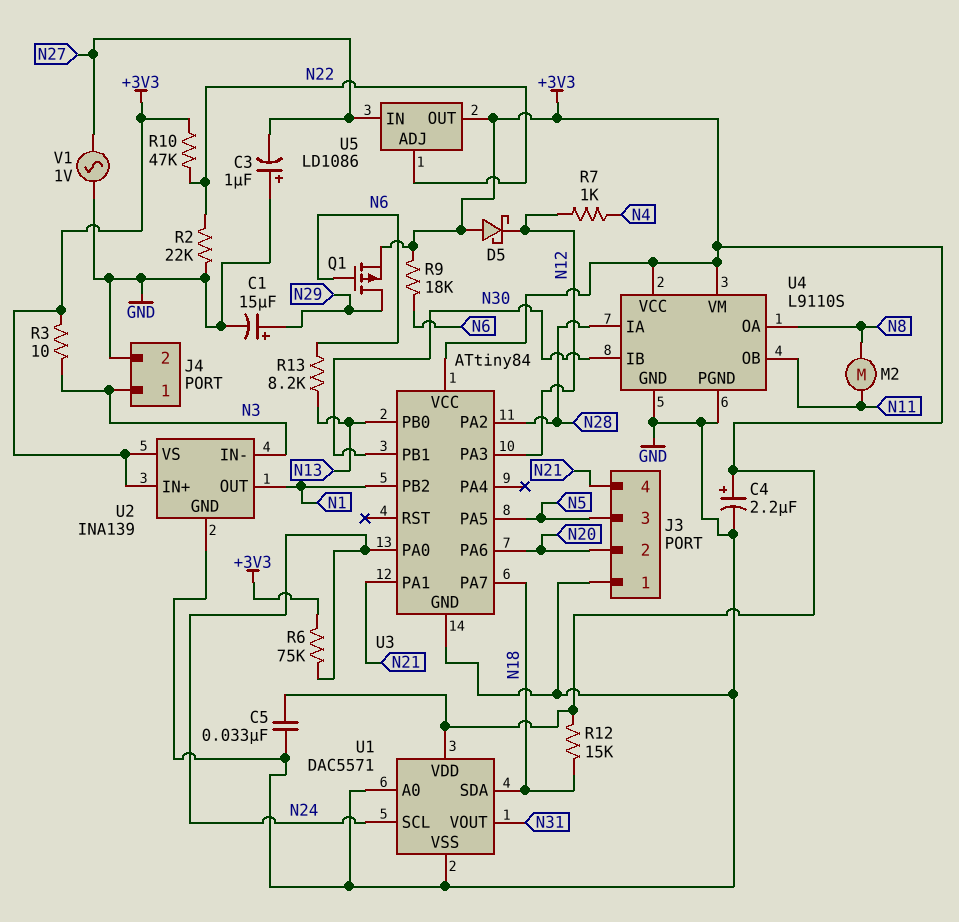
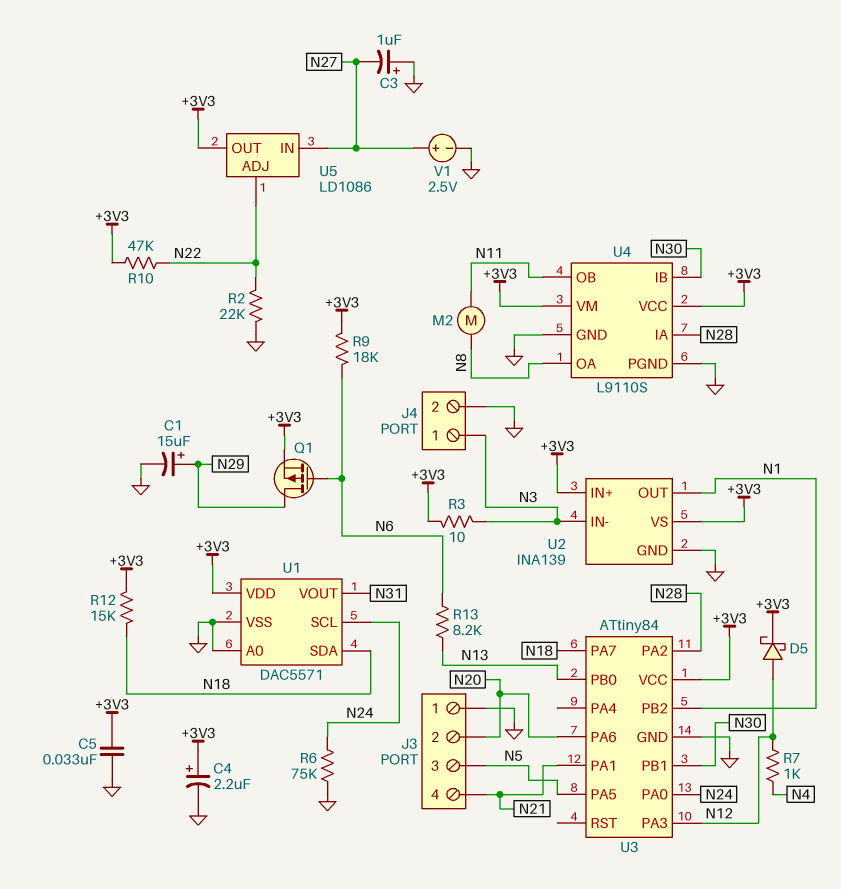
D5: schottky (A +3V3, K N12) -> schottky (A N12, K +3V3)
R6: 75k (+3V3, N24) -> 75k (GND, N24)
V1: AC 1V (GND, N27) -> 2.5V (plus N27, minus GND)

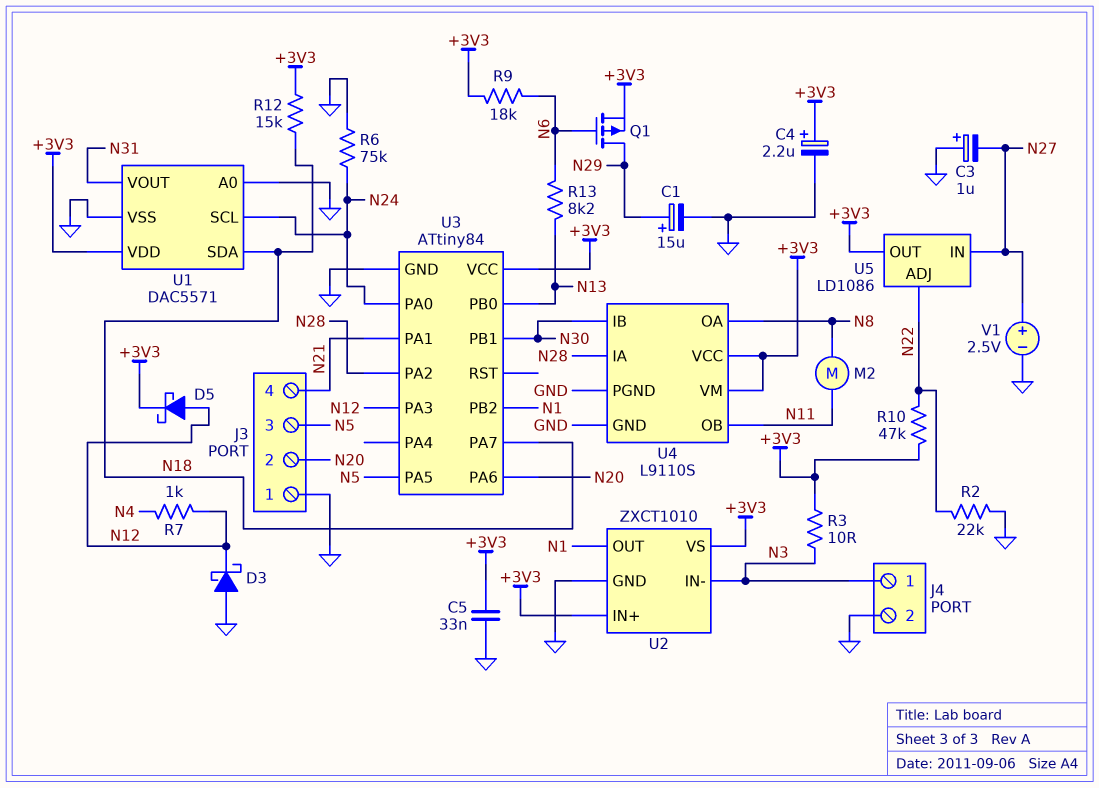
D3: none -> schottky (A GND, K N12)
U2: INA139 -> ZXCT1010

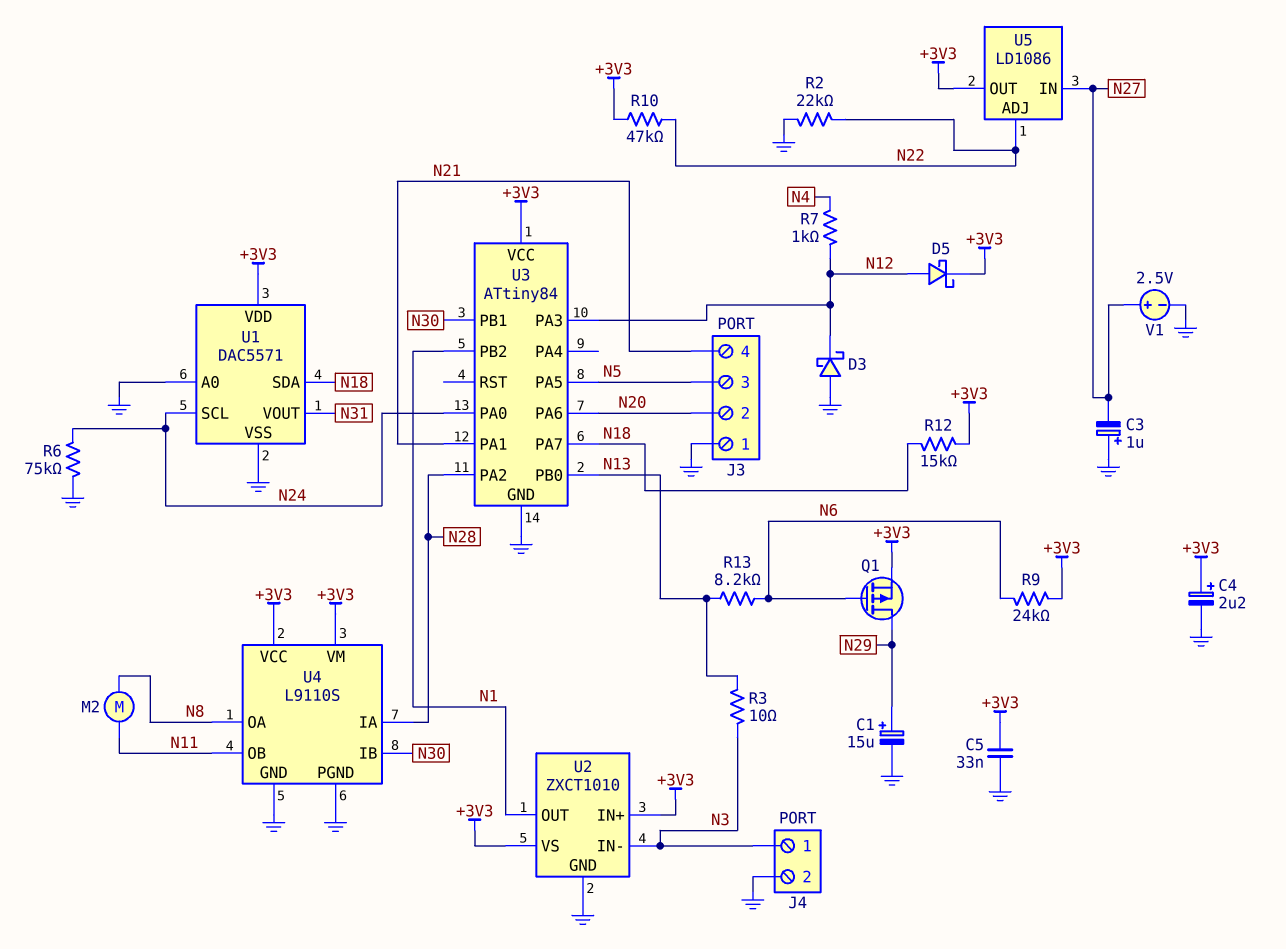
R3: 10 (+3V3, N3) -> 10 (N3, N13)
R9: 18k (+3V3, N6) -> 24k (+3V3, N6)

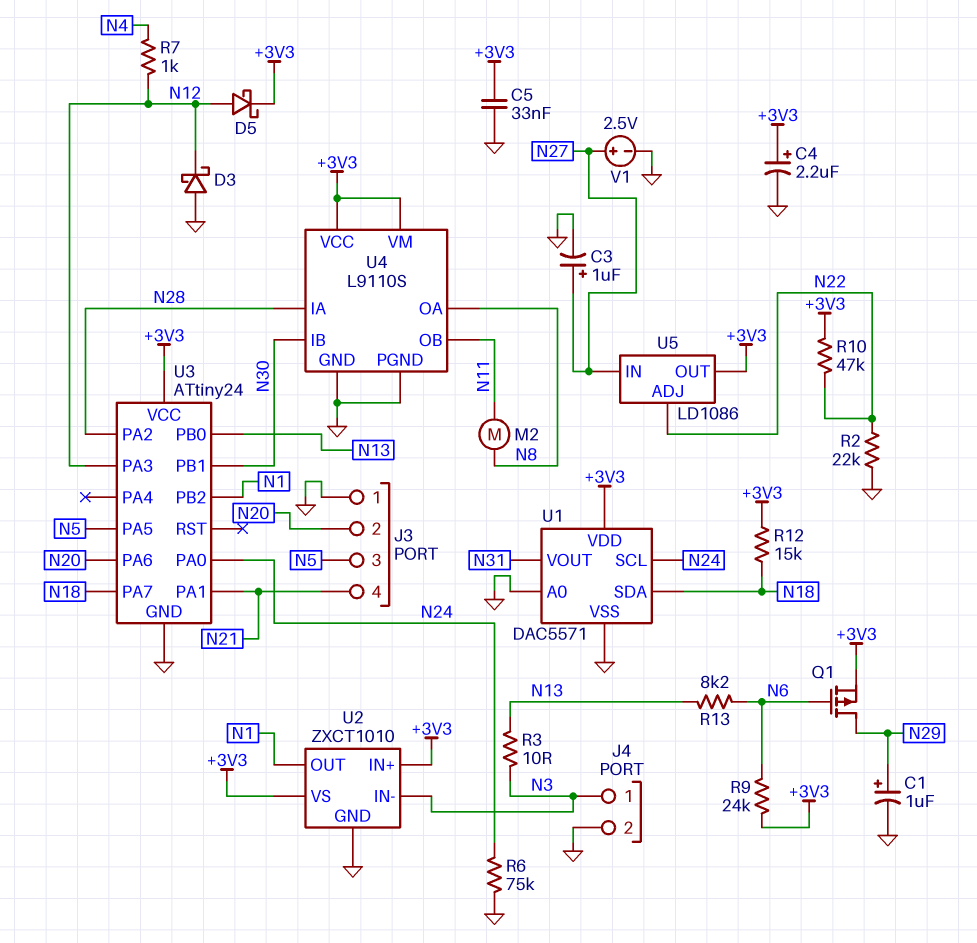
C1: 15uF (plus N29, minus GND) -> 1uF (plus N29, minus GND)
C3: 1uF (plus GND, minus N27) -> 1uF (plus N27, minus GND)
U3: ATtiny84 -> ATtiny24

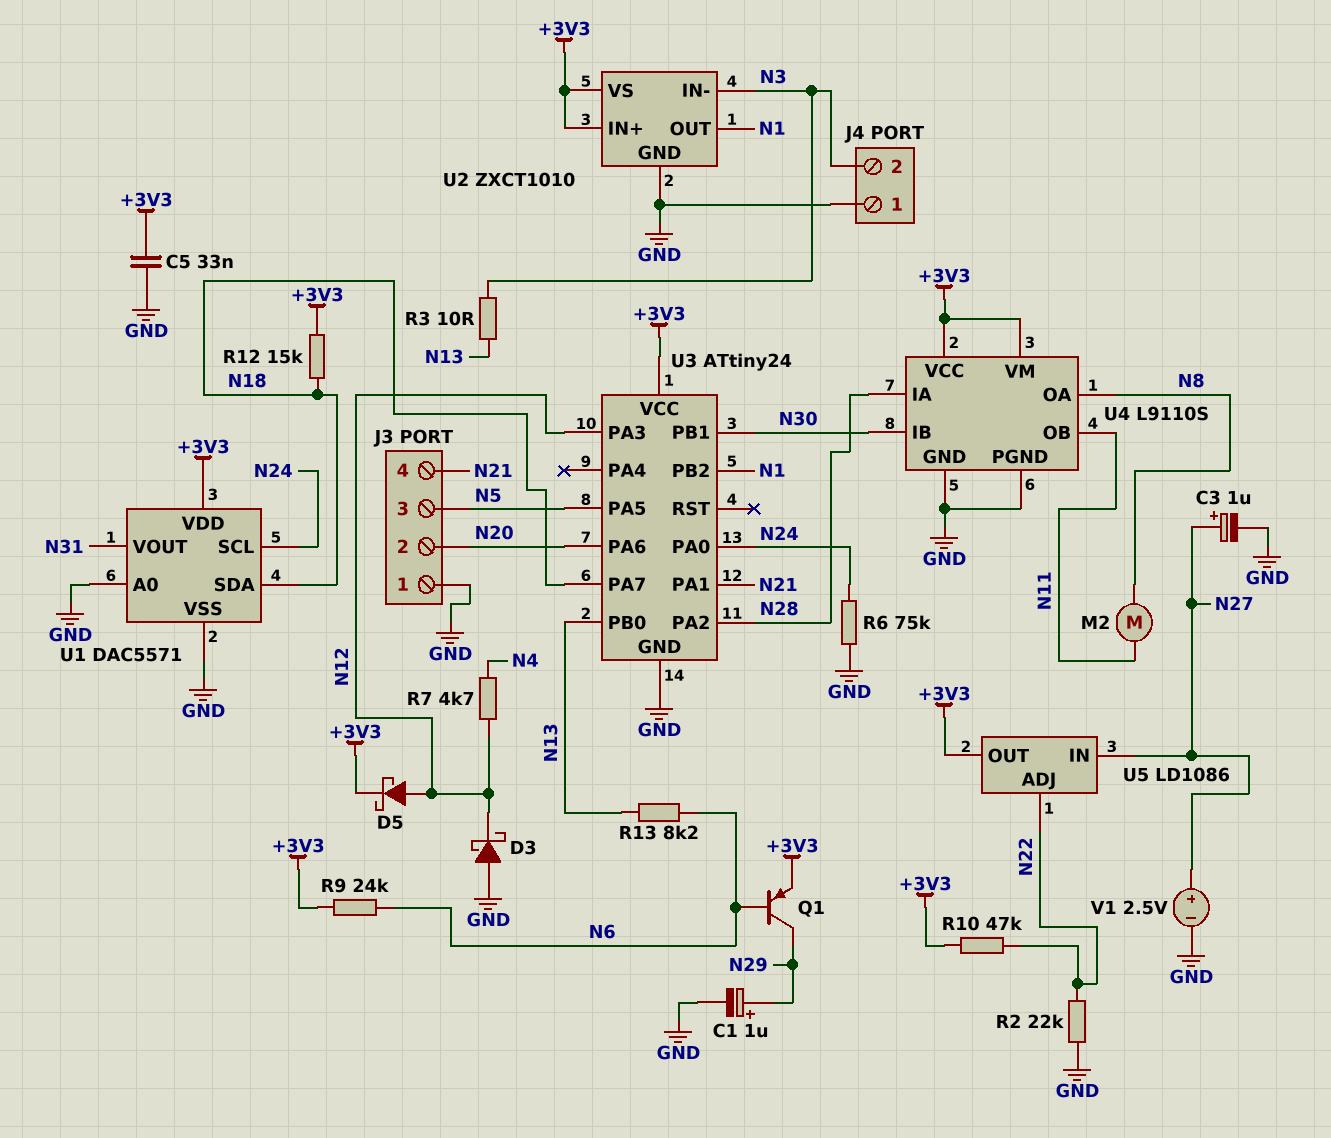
C4: 2.2uF (plus +3V3, minus GND) -> none
J4 pin 1: N3 -> GND
J4 pin 2: GND -> N3
Q1: PMOS (G N6, D N29, S +3V3) -> PNP (B N6, C N29, E +3V3)
R7: 1k (N4, N12) -> 4.7k (N4, N12)

